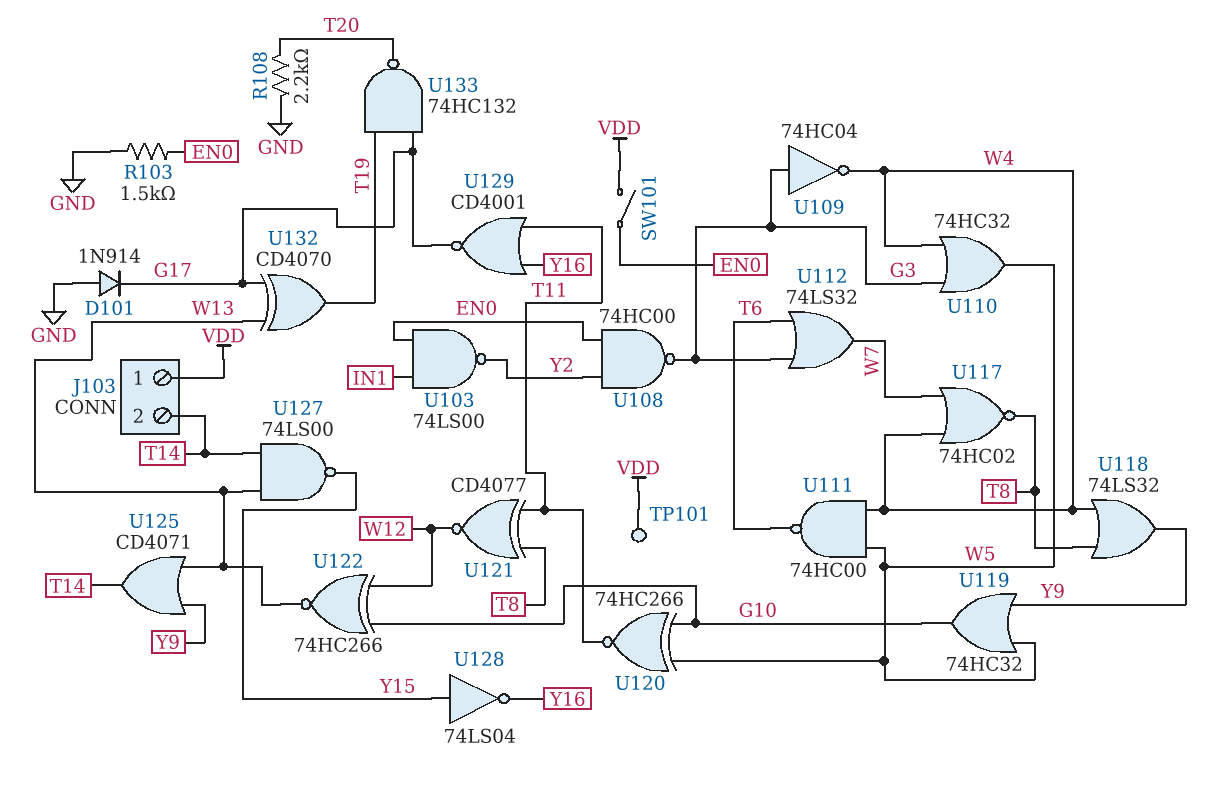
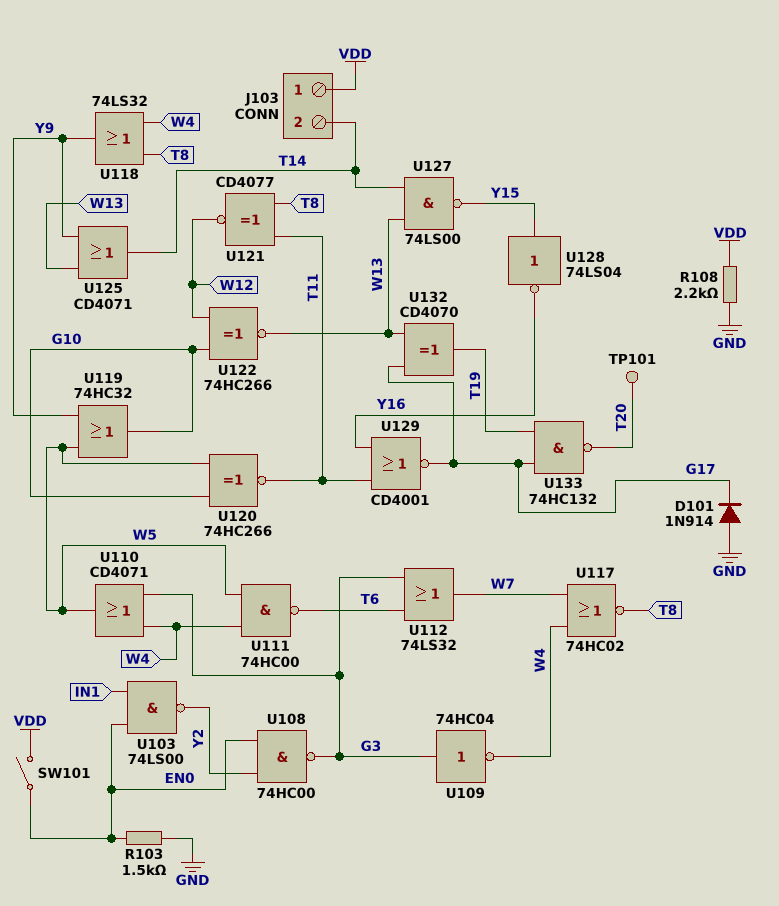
R108: 2.2k (GND, T20) -> 2.2k (GND, VDD)
TP101: test point (VDD) -> test point (T20)
U110: OR 74HC32 (in G3, in W4, out W5) -> OR CD4071 (in G3, in W4, out W5)

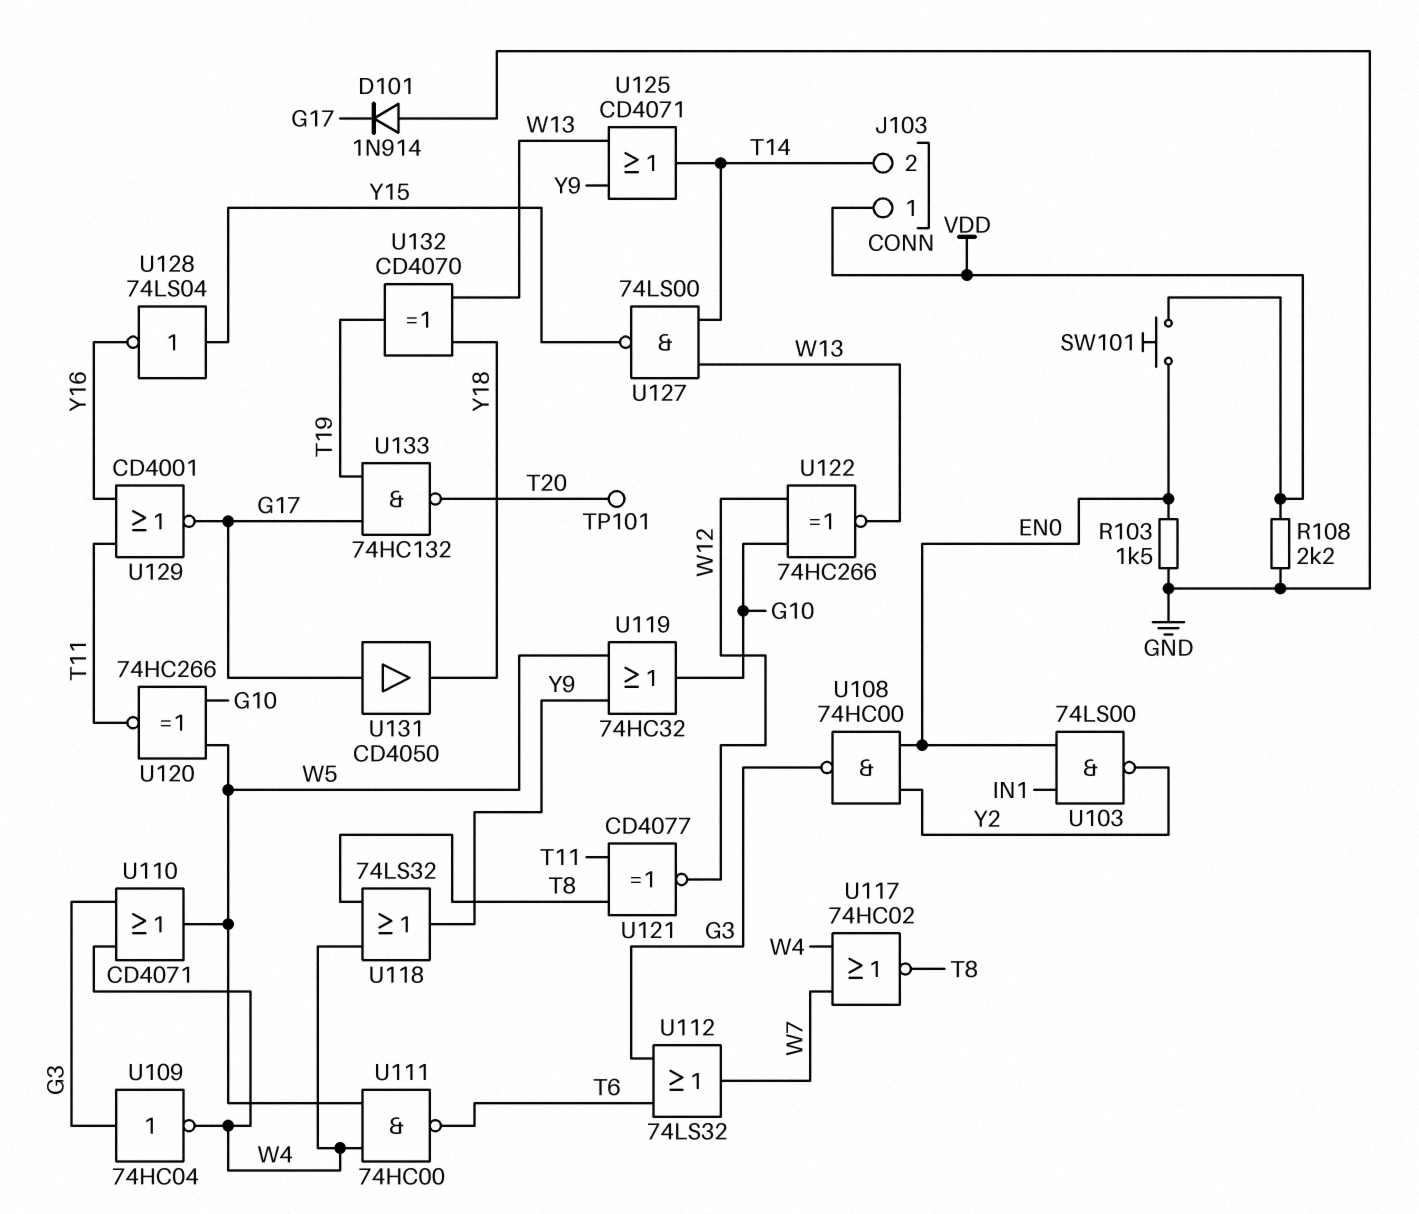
SW101: switch (EN0, VDD) -> button (EN0, VDD)
U131: none -> buffer CD4050 (in G17, out Y18)
U132: XOR CD4070 (in G17, in W13, out T19) -> XOR CD4070 (in W13, in Y18, out T19)

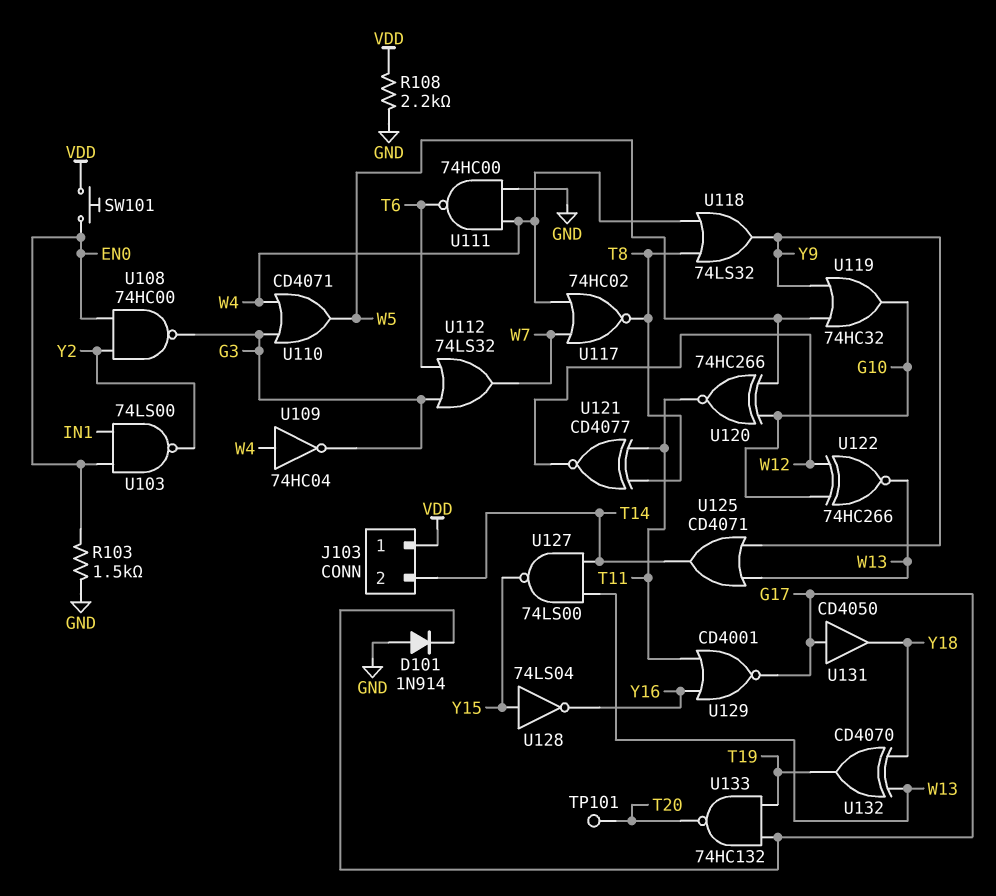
U109: NOT 74HC04 (in G3, out W4) -> NOT 74HC04 (in W4, out G3)
U111: NAND 74HC00 (in W4, in W5, out T6) -> NAND 74HC00 (in GND, in W4, out T6)

